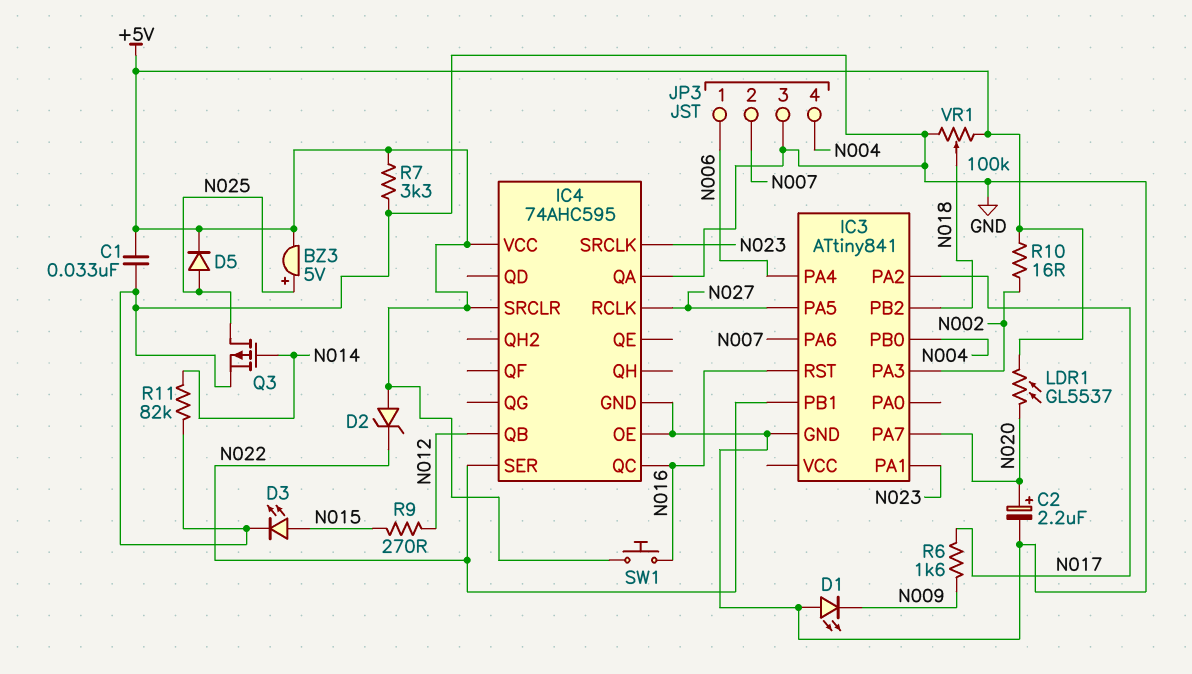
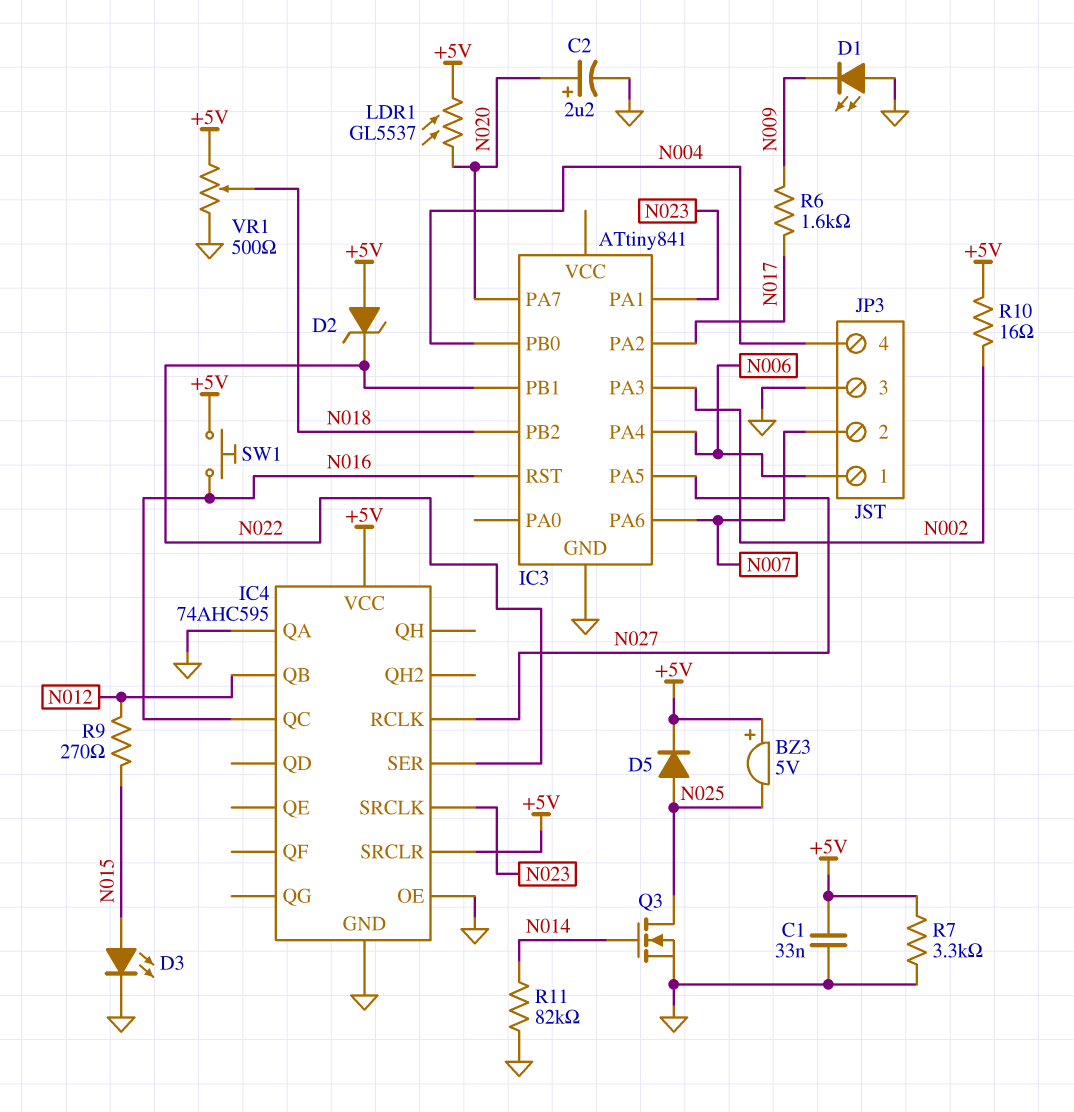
BZ3: buzzer 5V (plus N025, minus +5V) -> buzzer 5V (plus +5V, minus N025)
Q3: PMOS (G N014, D N025, S GND) -> NMOS (G N014, D N025, S GND)
VR1: 100k (+5V, GND, wiper N018) -> 500 (+5V, GND, wiper N018)

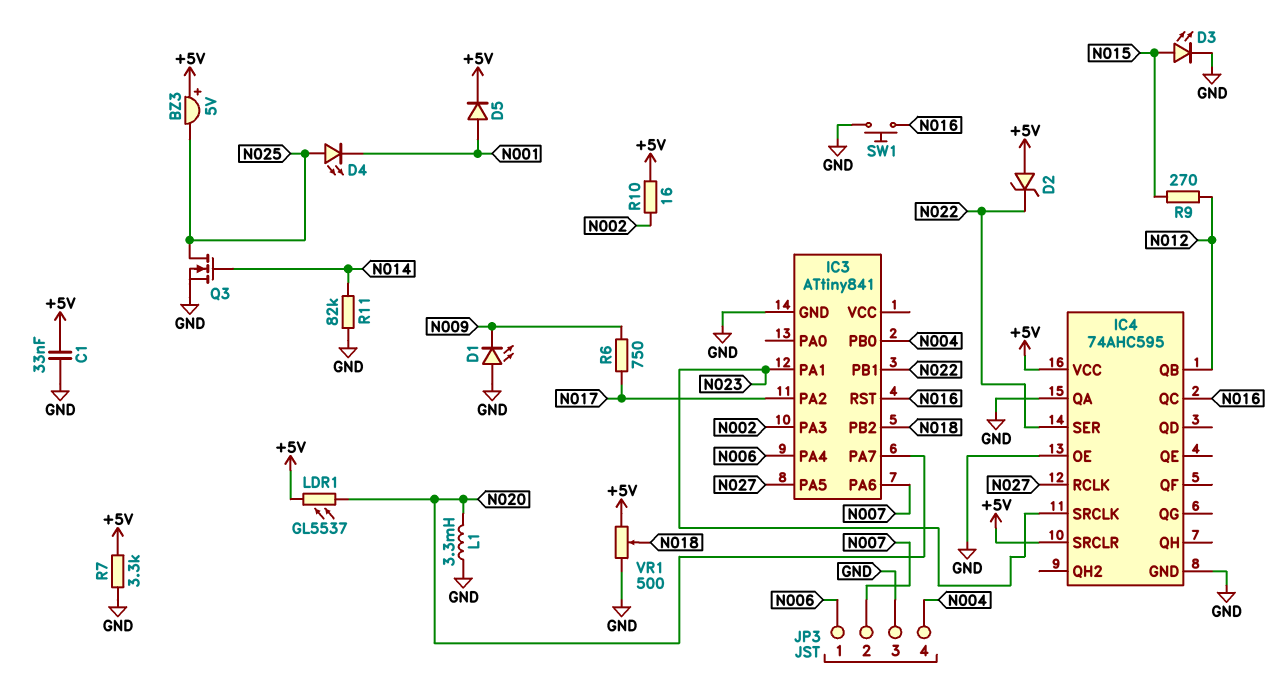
C2: 2.2uF (plus N020, minus GND) -> none
D4: none -> LED (A N025, K N001)
D5: diode (A N025, K +5V) -> diode (A N001, K +5V)
L1: none -> 3.3mH (GND, N020)
R6: 1.6k (N009, N017) -> 750 (N009, N017)
SW1: button (+5V, N016) -> button (GND, N016)

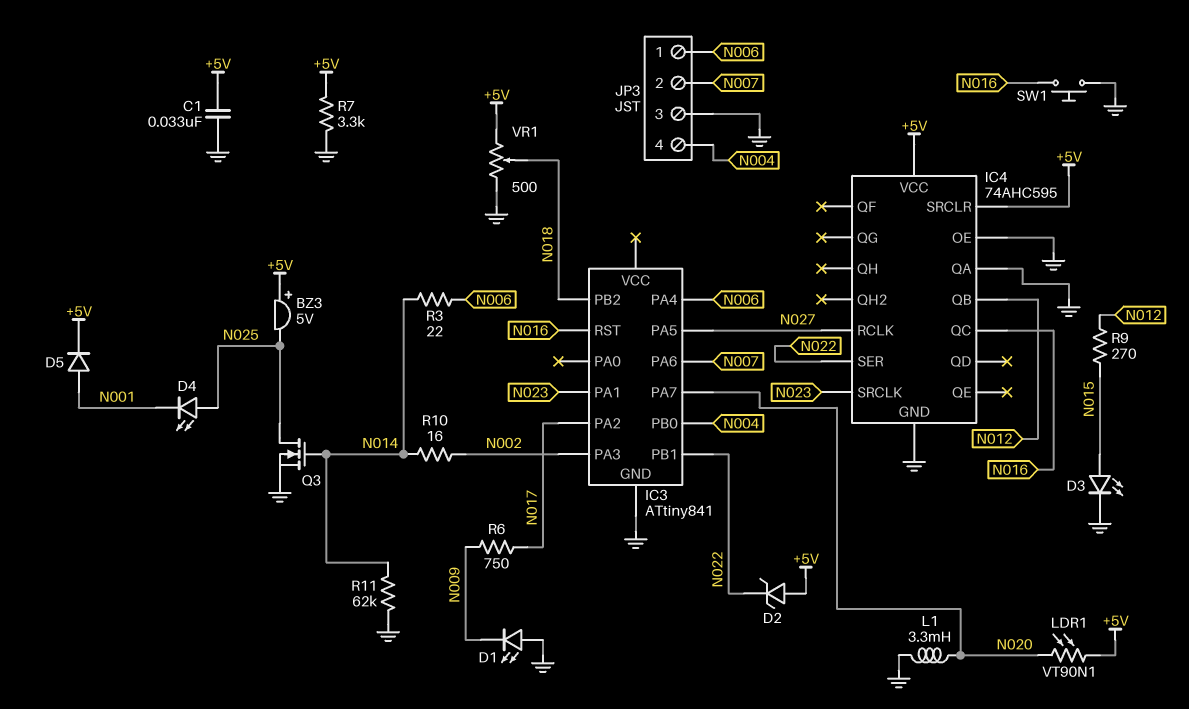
LDR1: GL5537 (+5V, N020) -> VT90N1 (+5V, N020)
R3: none -> 22 (N006, N014)
R10: 16 (+5V, N002) -> 16 (N002, N014)
R11: 82k (GND, N014) -> 62k (GND, N014)

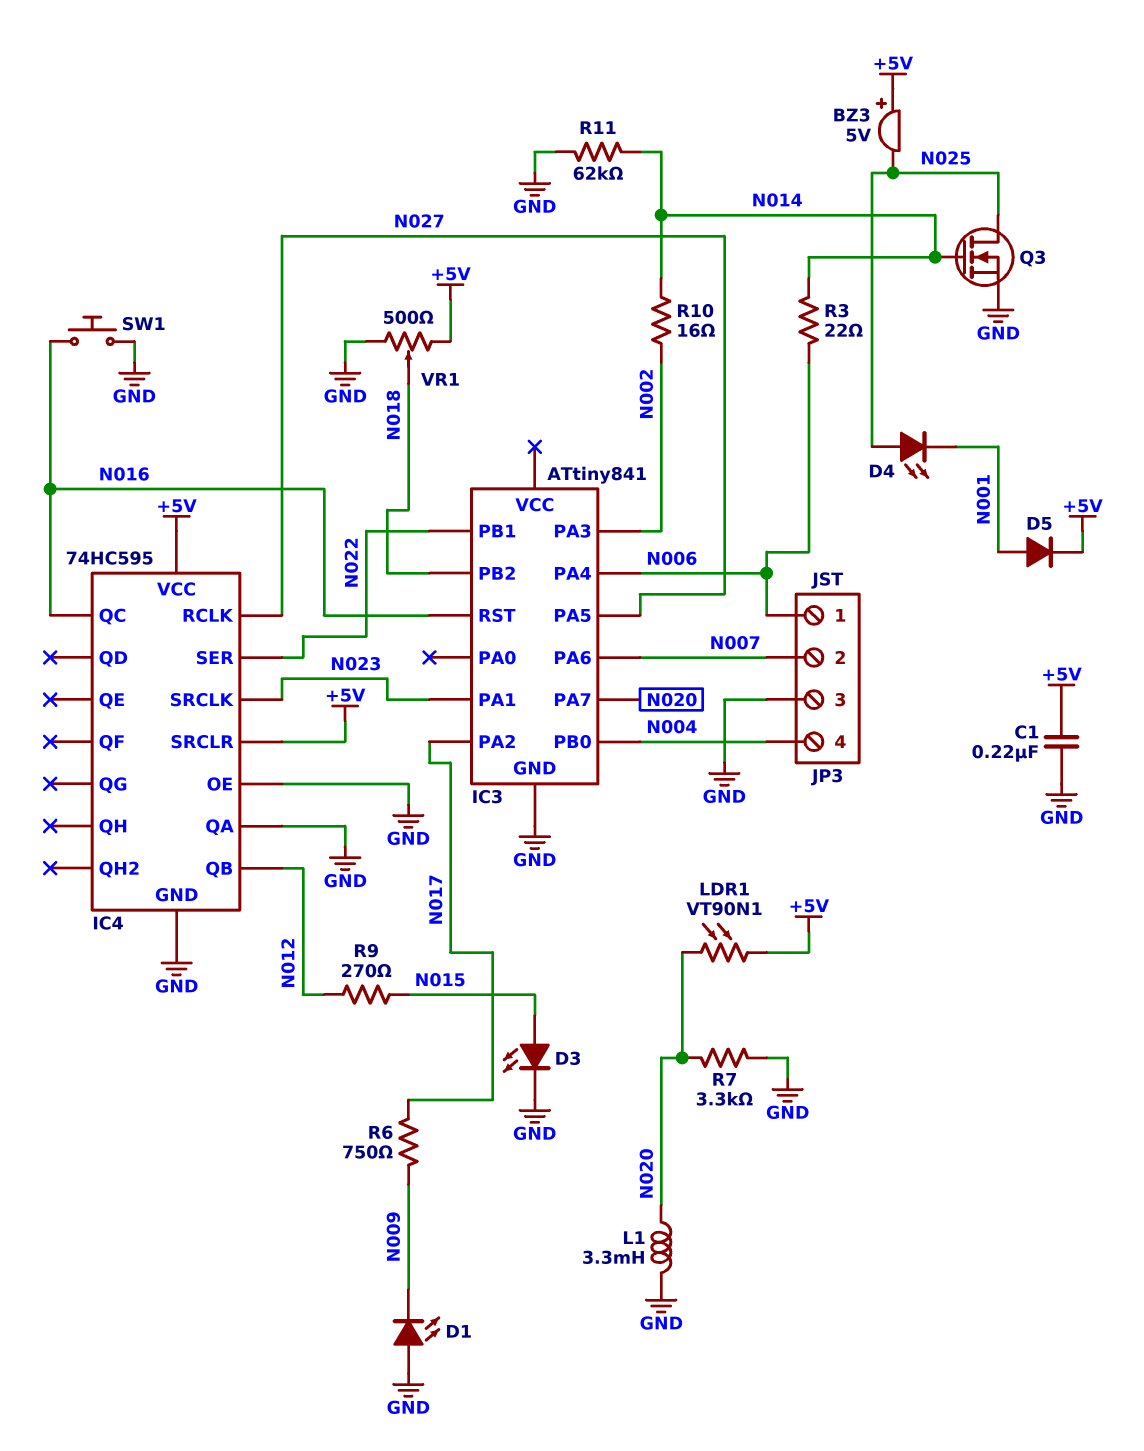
C1: 33nF (+5V, GND) -> 220nF (+5V, GND)
D2: zener (A +5V, K N022) -> none
IC4: 74AHC595 -> 74HC595
R7: 3.3k (+5V, GND) -> 3.3k (GND, N020)

